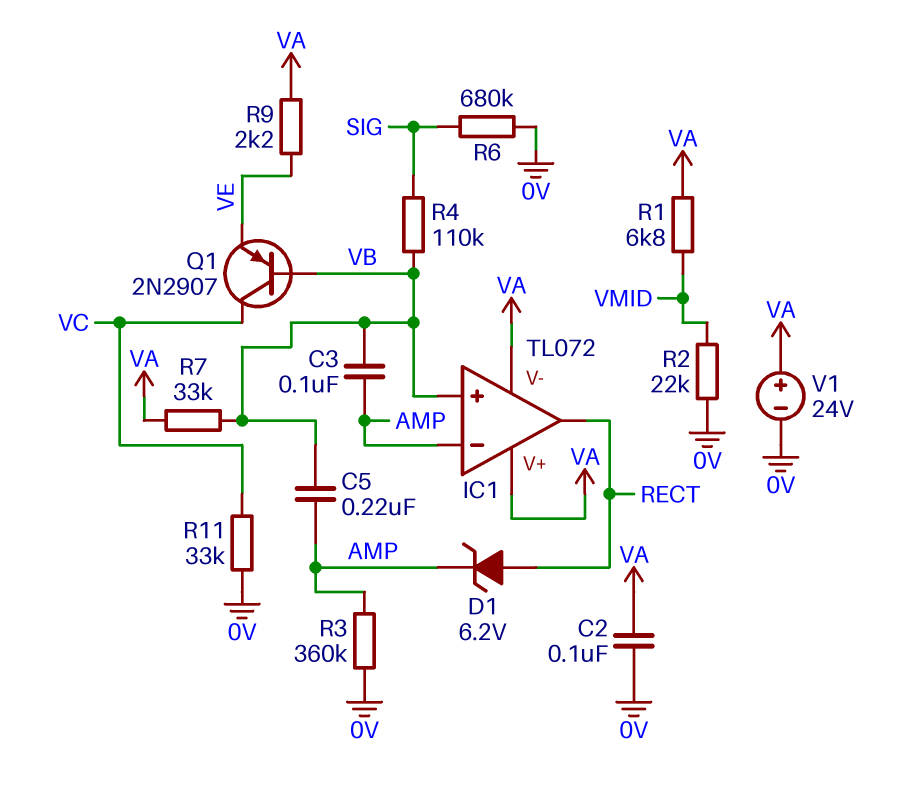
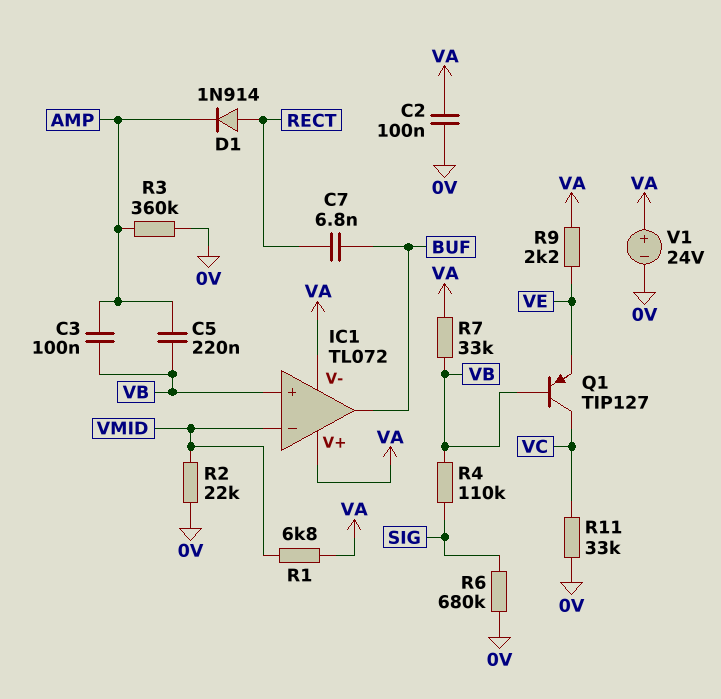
C7: none -> 6.8nF (BUF, RECT)
D1: zener 6.2V (A RECT, K AMP) -> diode 1N914 (A RECT, K AMP)
IC1 pin in-: AMP -> VMID
IC1 pin out: RECT -> BUF
Q1: PNP 2N2907 (B VB, C VC, E VE) -> PNP TIP127 (B VB, C VC, E VE)

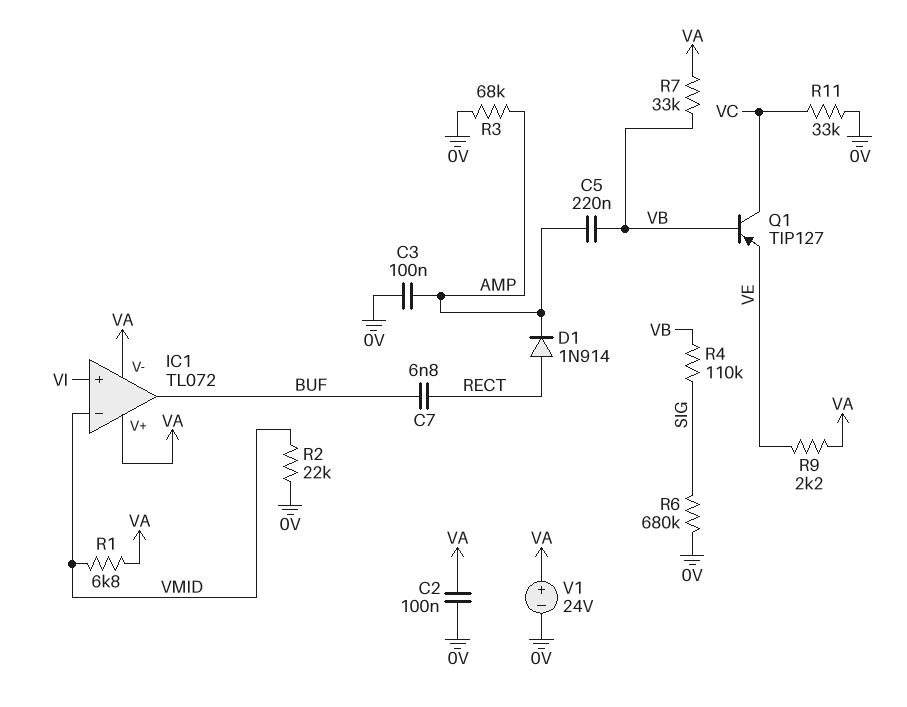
C3: 100nF (AMP, VB) -> 100nF (0V, AMP)
IC1 pin in+: VB -> VI
R3: 360k (0V, AMP) -> 68k (0V, AMP)

